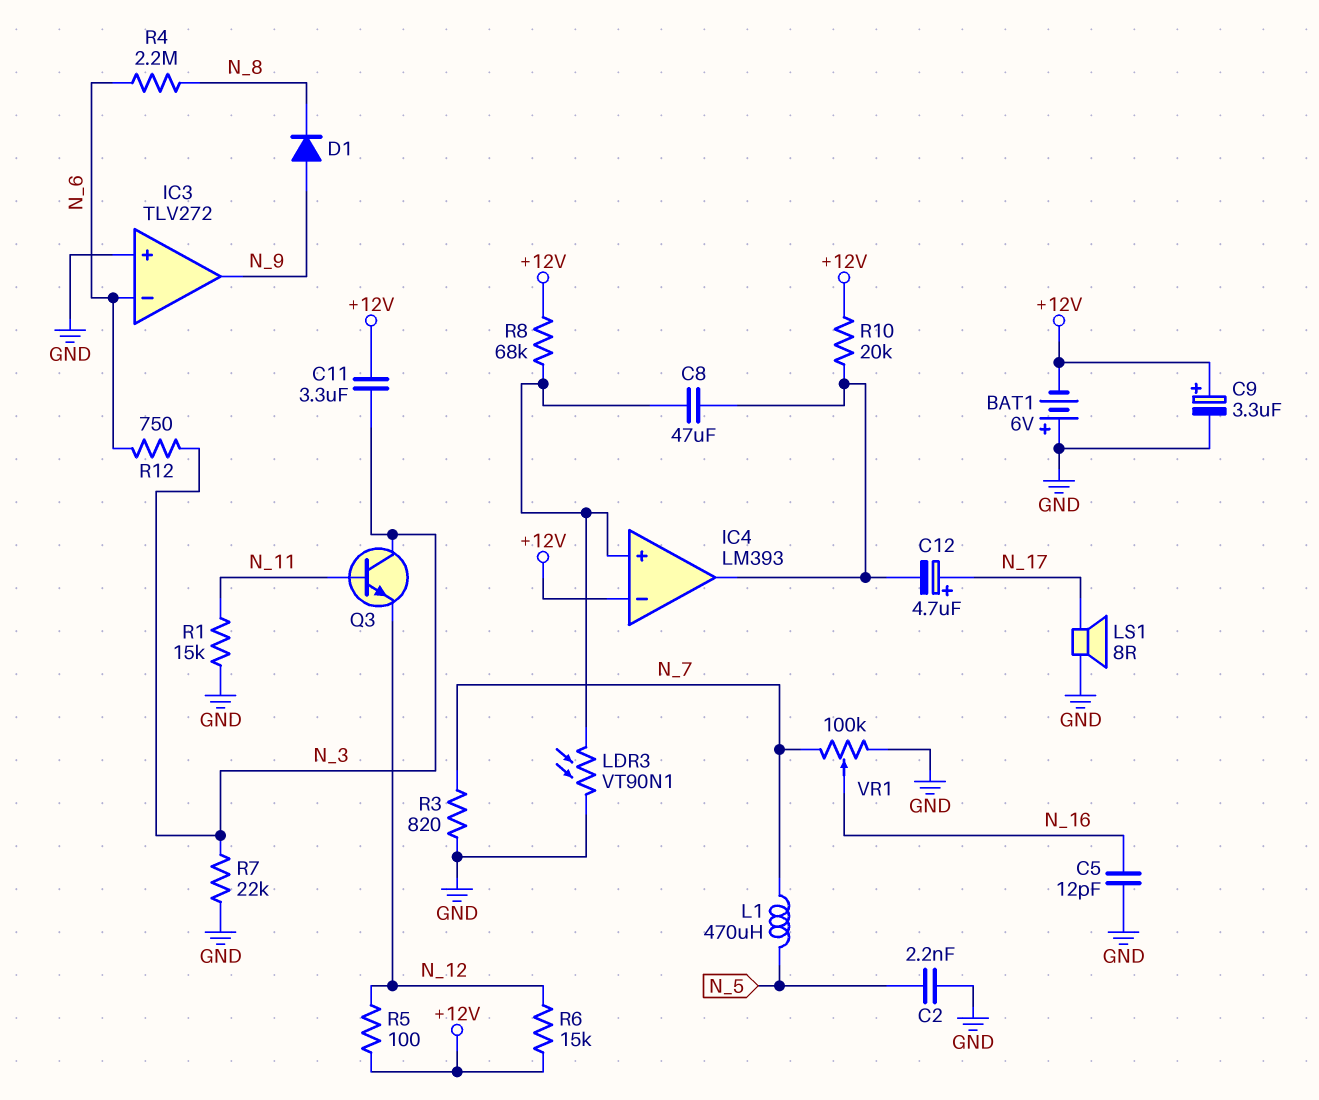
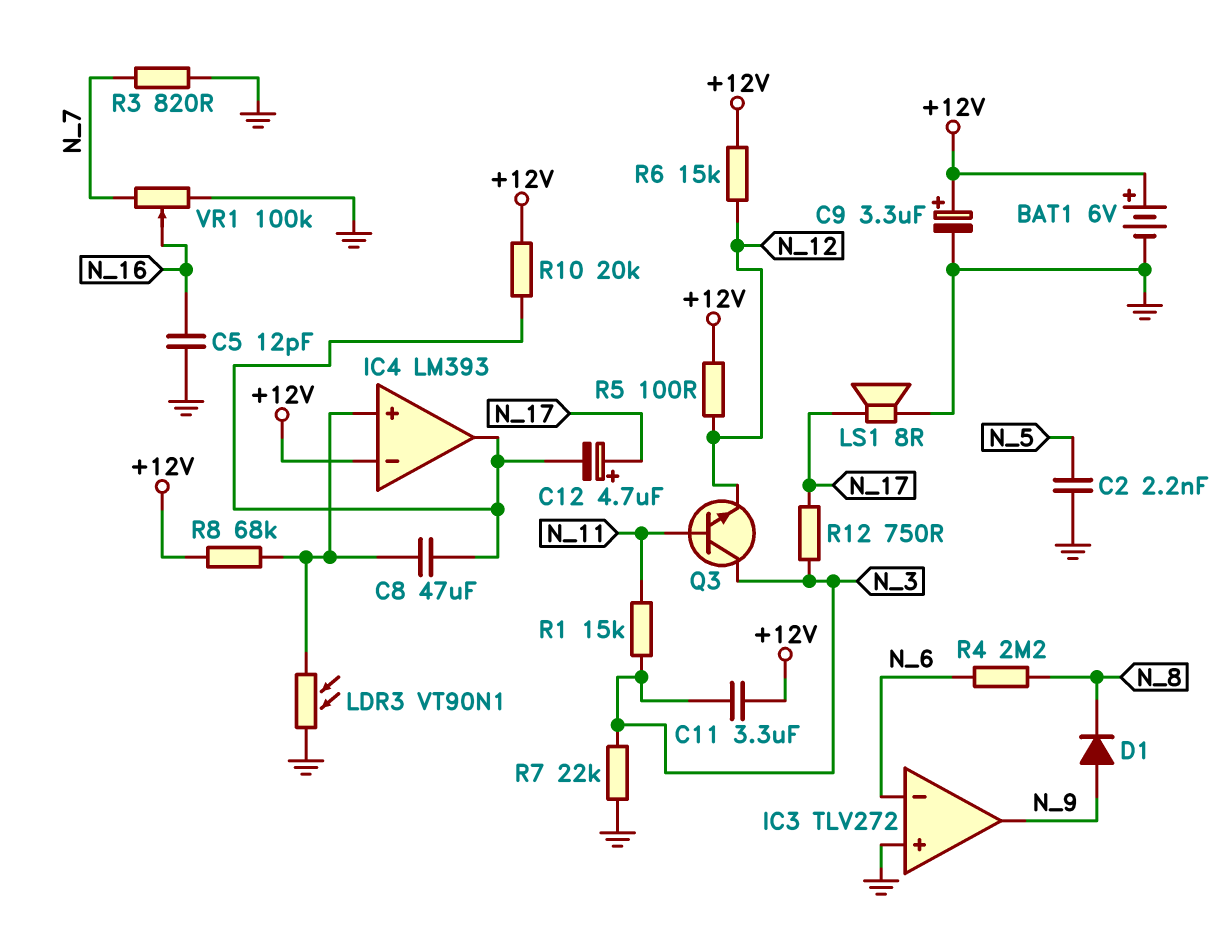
BAT1: 6V (plus GND, minus +12V) -> 6V (plus +12V, minus GND)
L1: 470uH (N_5, N_7) -> none
R1: 15k (GND, N_11) -> 15k (N_3, N_11)
R12: 750 (N_3, N_6) -> 750 (N_3, N_17)

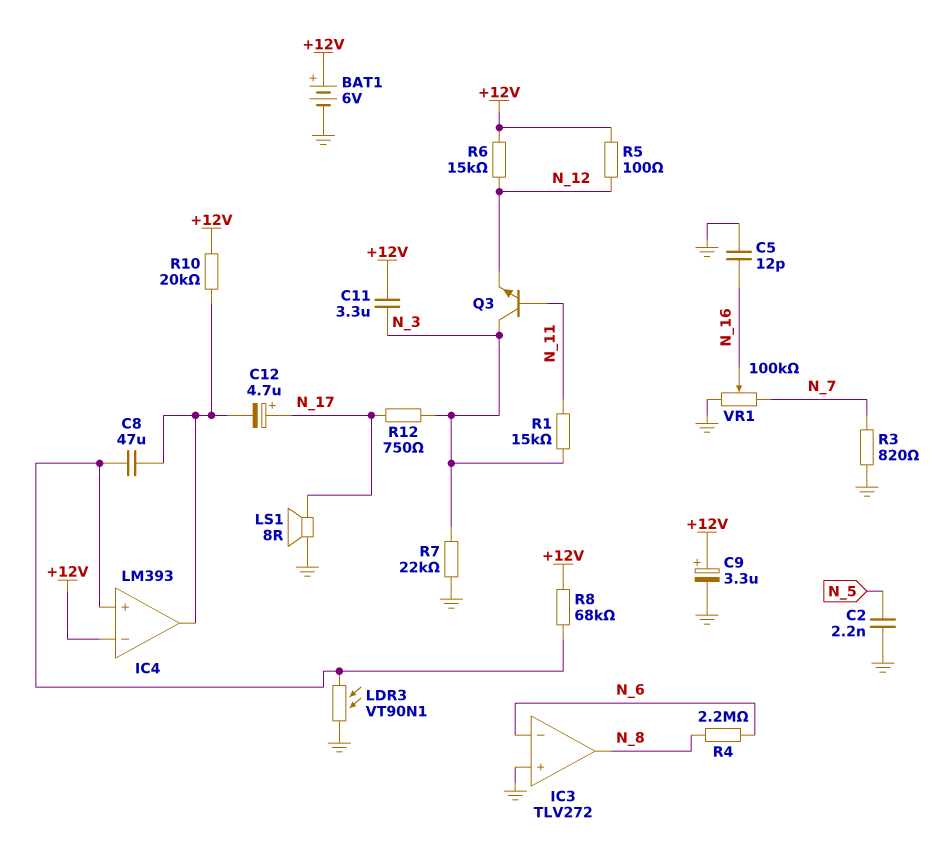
D1: diode (A N_9, K N_8) -> none
IC3 pin out: N_9 -> N_8

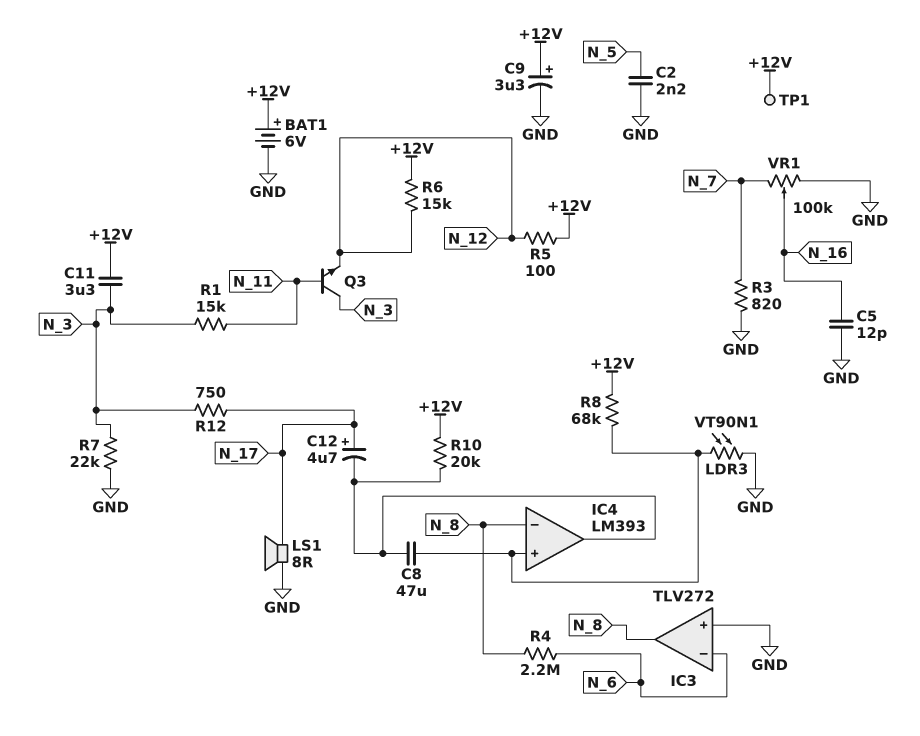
IC4 pin in-: +12V -> N_8
TP1: none -> test point (+12V)

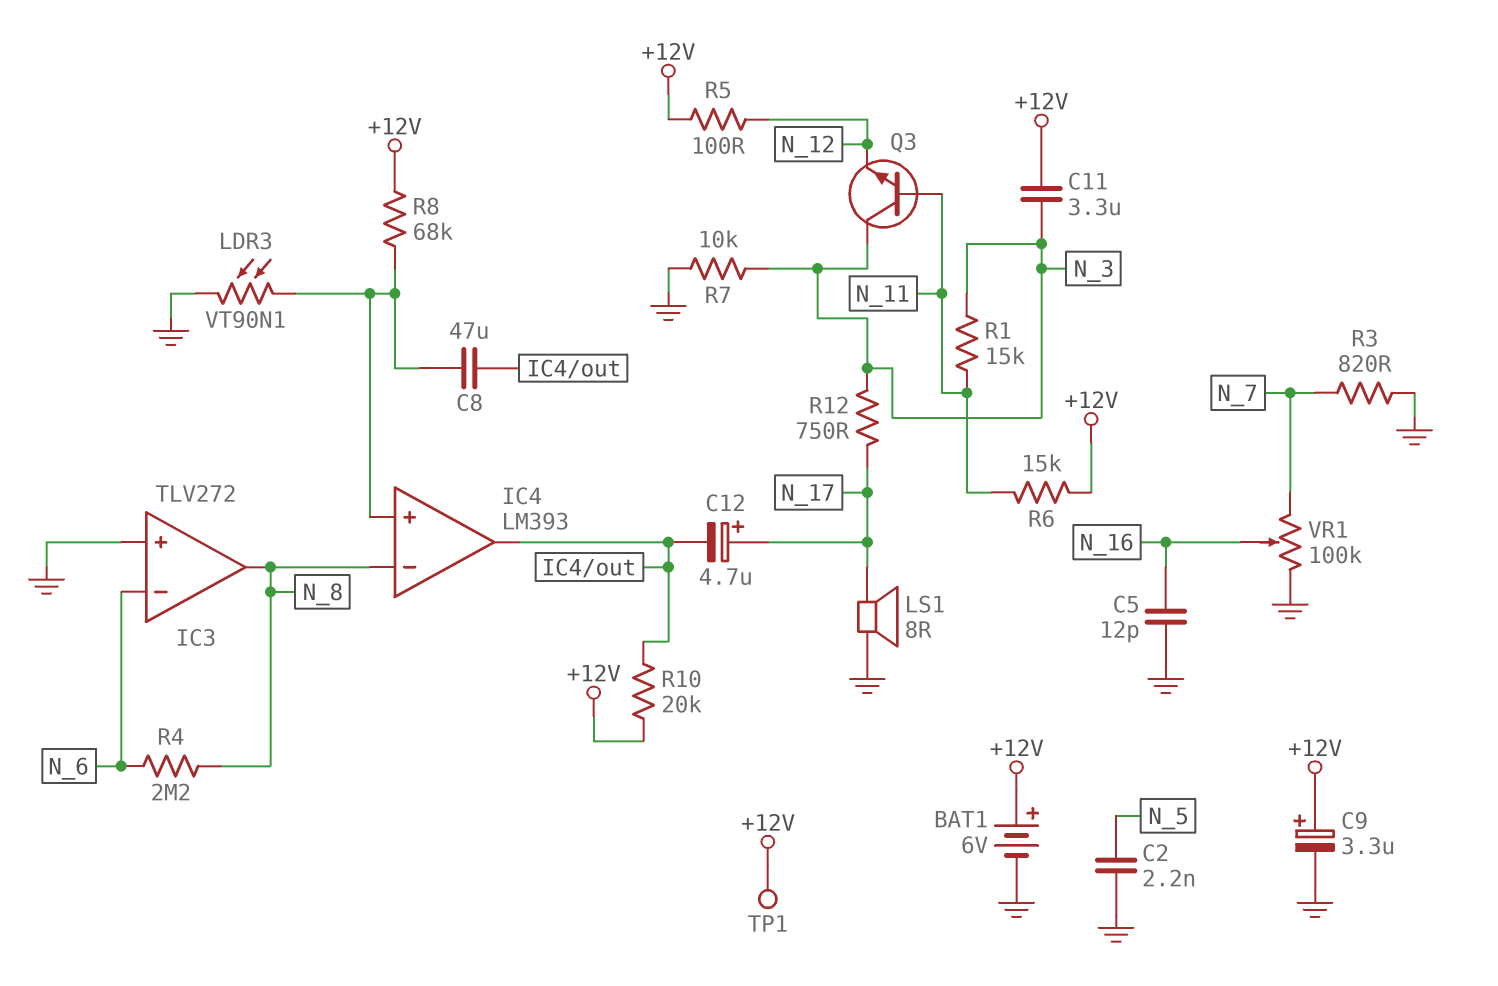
R6: 15k (+12V, N_12) -> 15k (+12V, N_11)
R7: 22k (GND, N_3) -> 10k (GND, N_3)

